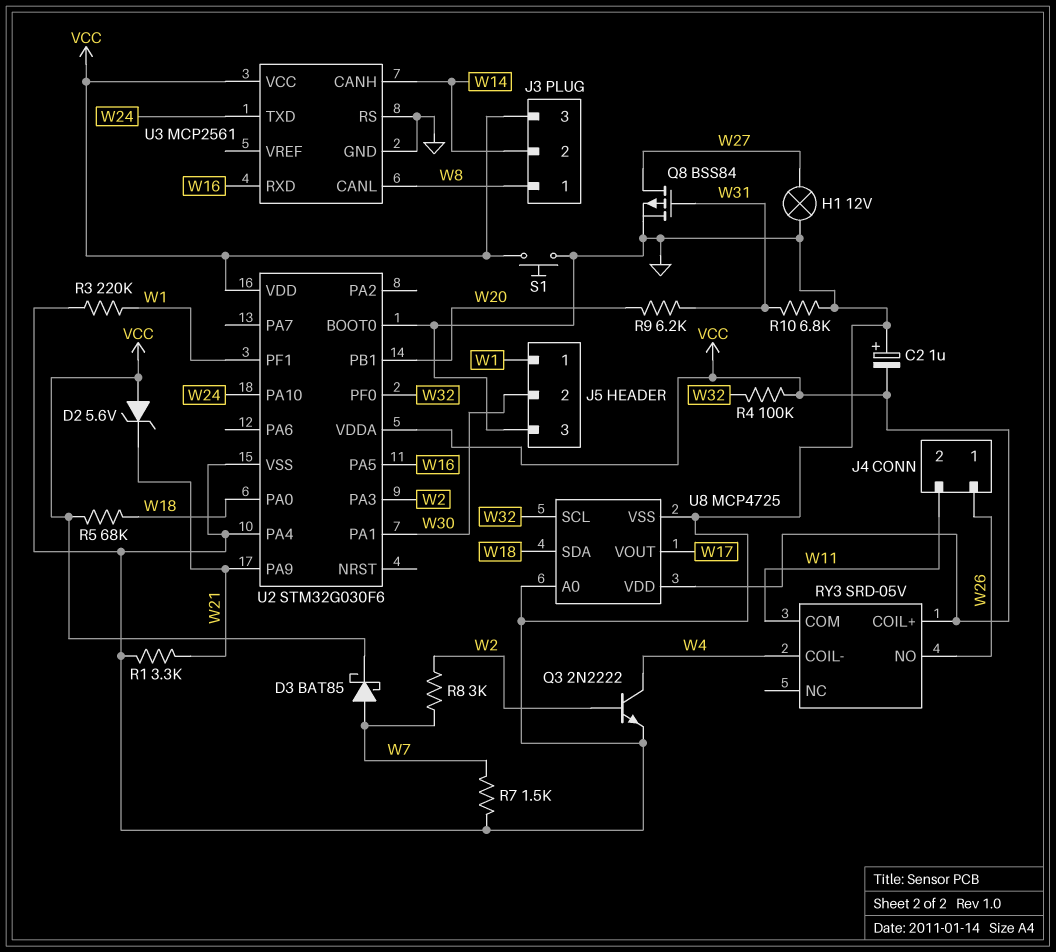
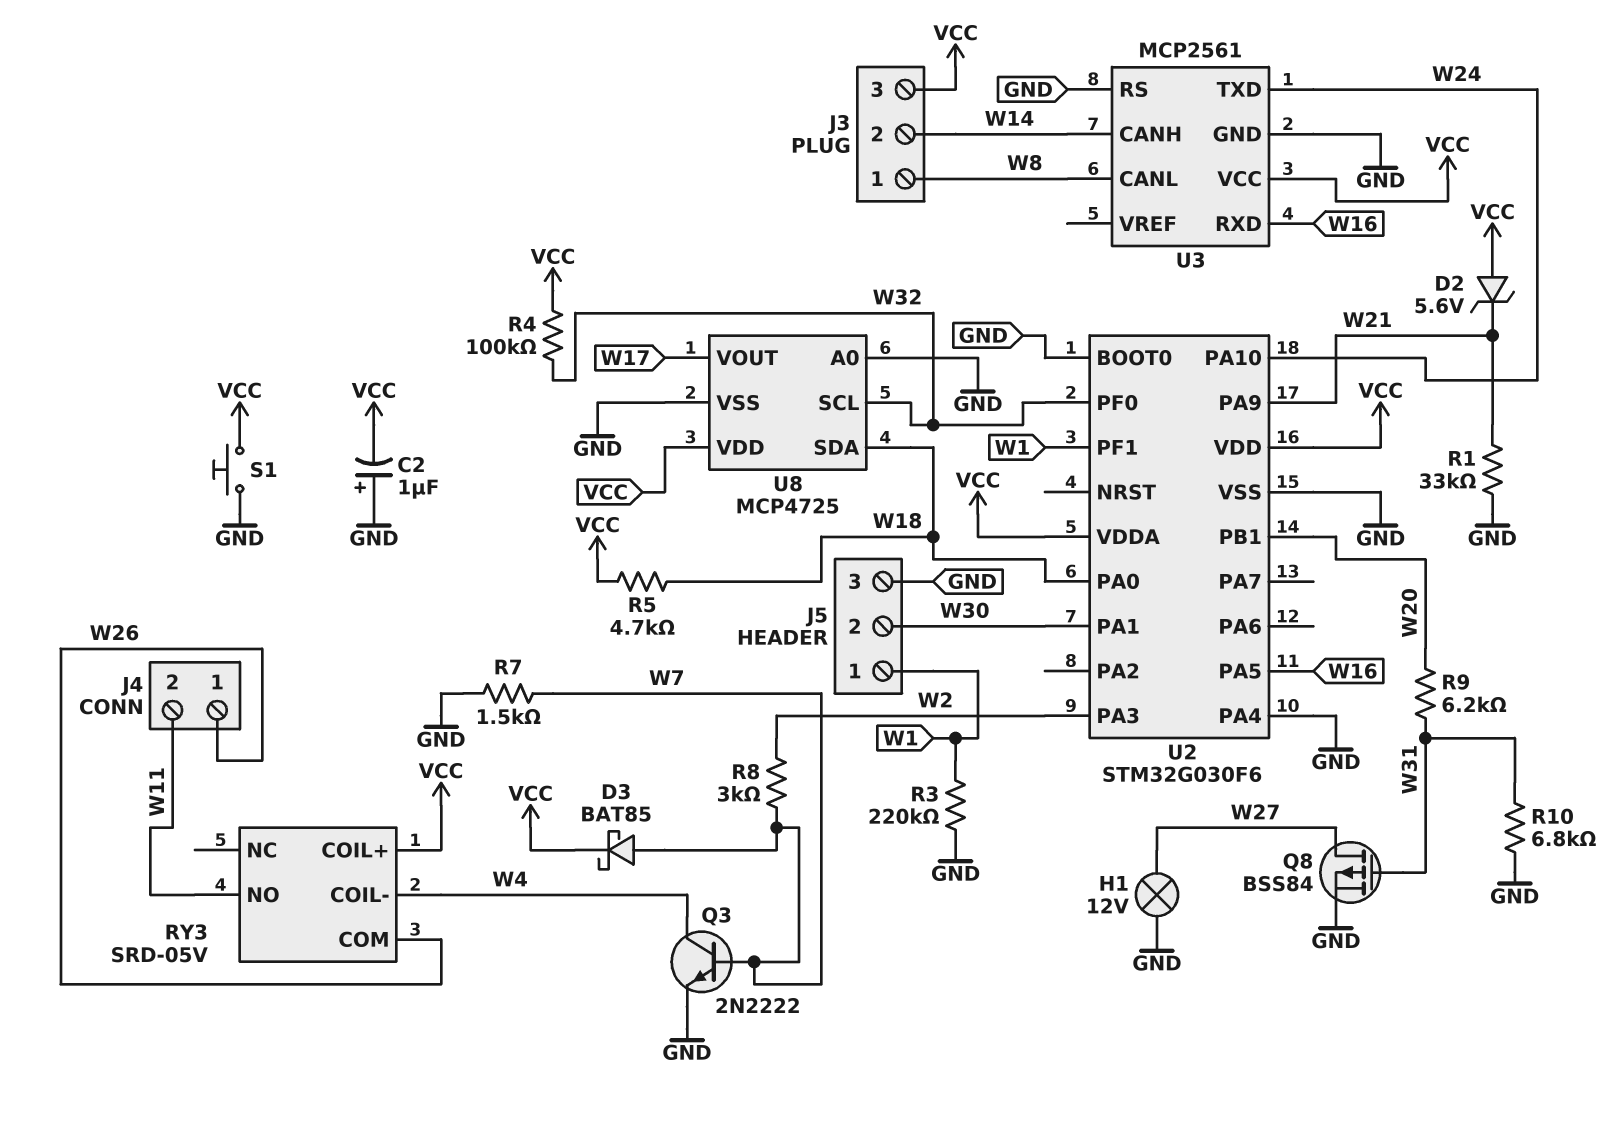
Q3: NPN 2N2222 (B W2, C W4, E GND) -> NPN 2N2222 (B W7, C W4, E GND)
R1: 3.3k (GND, W21) -> 33k (GND, W21)
R5: 68k (VCC, W18) -> 4.7k (VCC, W18)
RY3 pin COM: W11 -> W26
RY3 pin NO: W26 -> W11

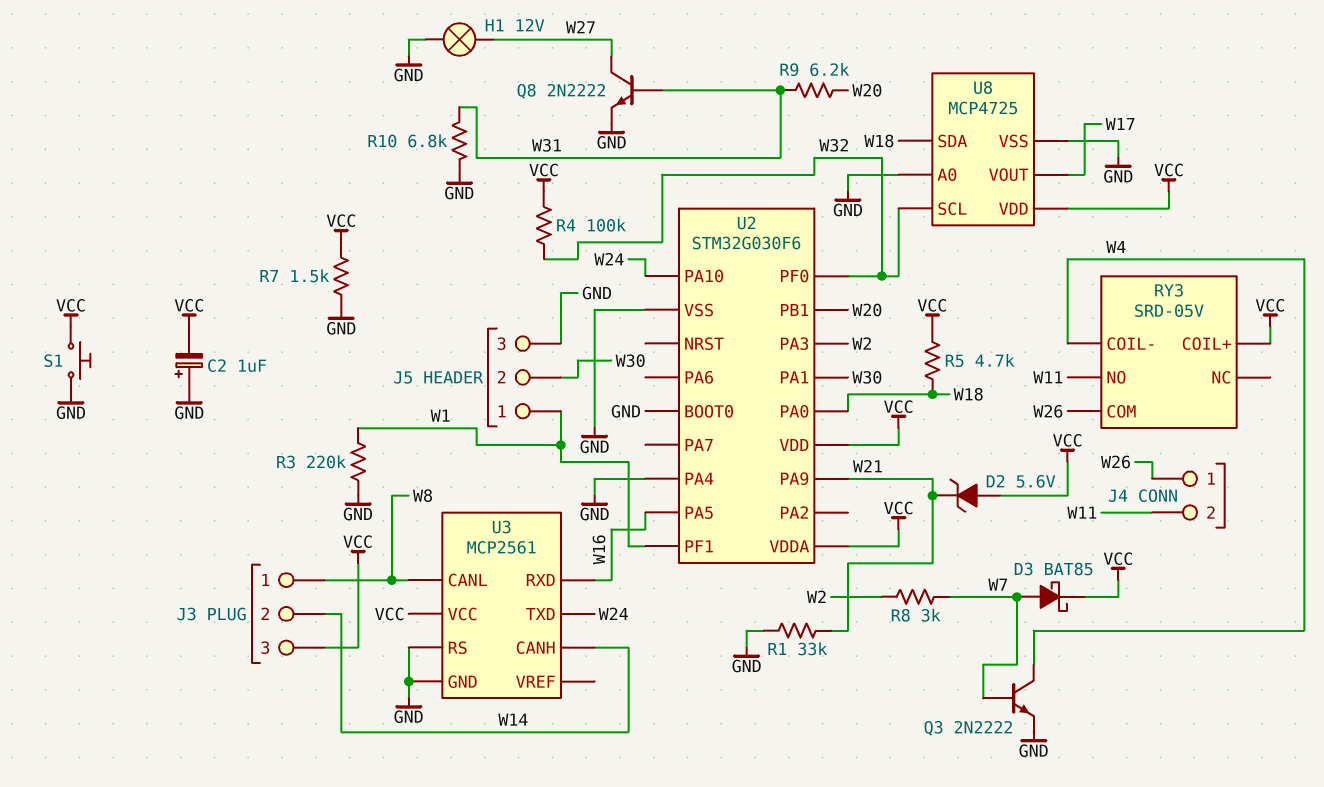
Q8: PMOS BSS84 (G W31, D W27, S GND) -> NPN 2N2222 (B W31, C W27, E GND)
R7: 1.5k (GND, W7) -> 1.5k (GND, VCC)

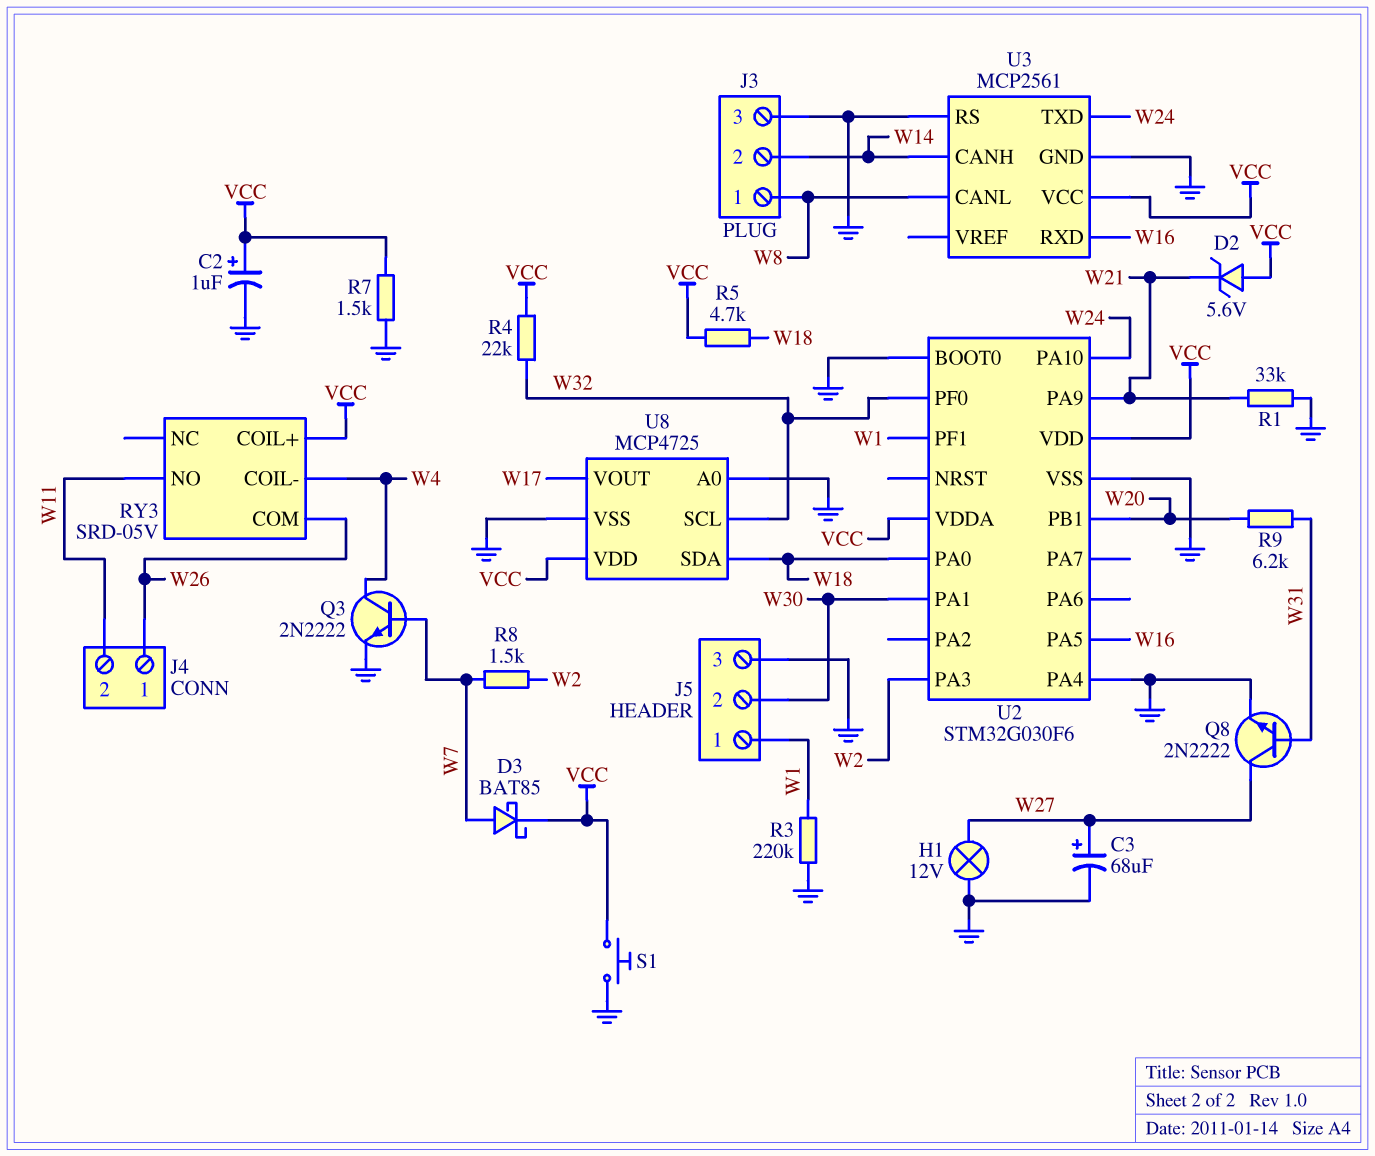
C2: 1uF (plus GND, minus VCC) -> 1uF (plus VCC, minus GND)
C3: none -> 68uF (plus W27, minus GND)
J3 pin 3: VCC -> GND
R4: 100k (VCC, W32) -> 22k (VCC, W32)
R8: 3k (W2, W7) -> 1.5k (W2, W7)
R10: 6.8k (GND, W31) -> none

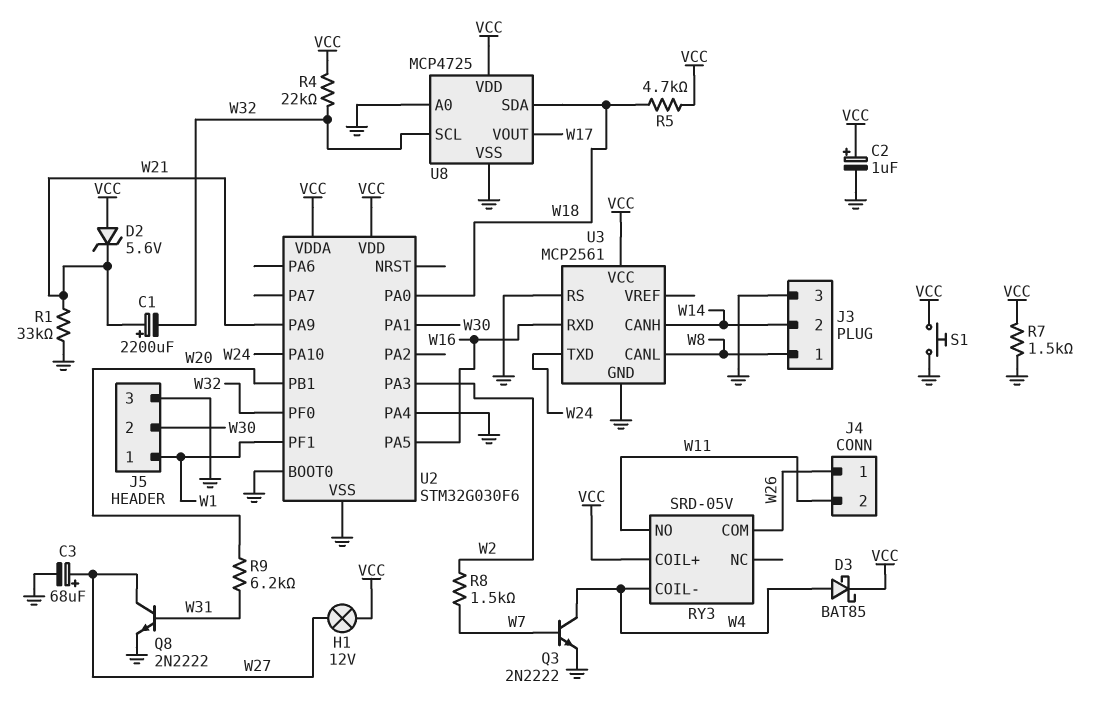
C1: none -> 2200uF (plus W21, minus W32)
D3: schottky BAT85 (A W7, K VCC) -> schottky BAT85 (A W4, K VCC)
H1: lamp 12V (GND, W27) -> lamp 12V (VCC, W27)
R3: 220k (GND, W1) -> none

